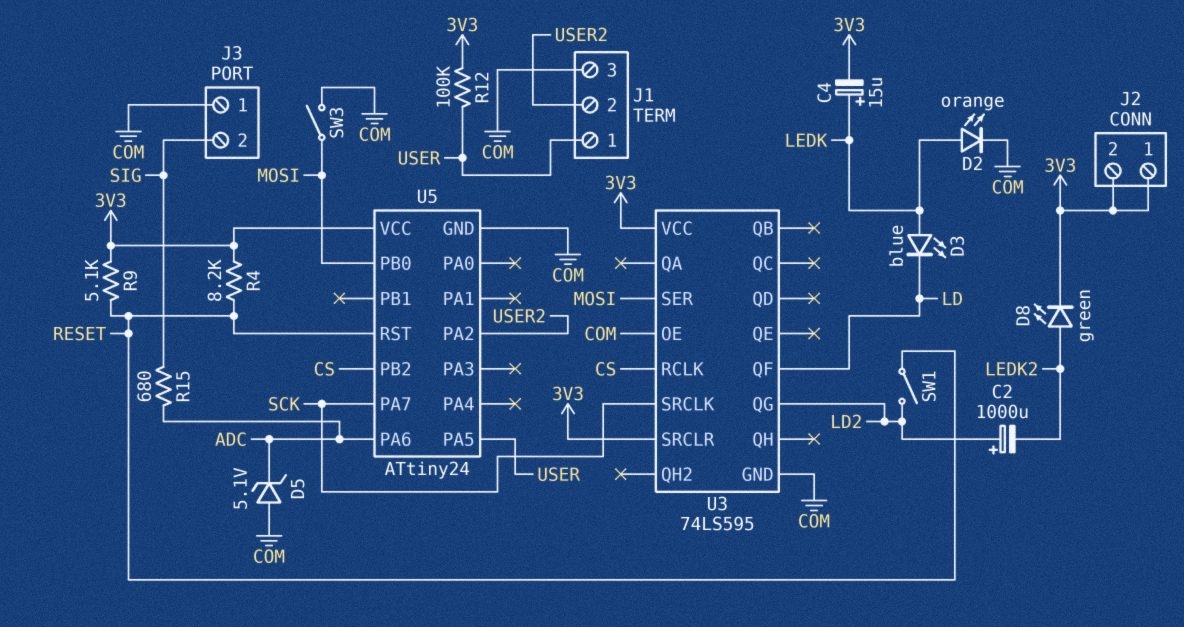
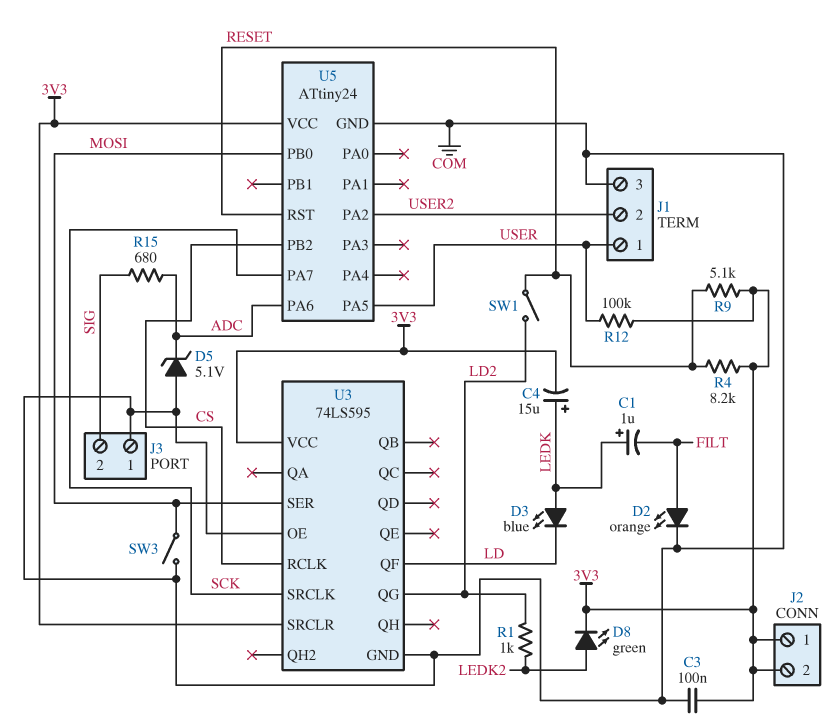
C1: none -> 1uF (plus LEDK, minus FILT)
C2: 1000uF (plus LD2, minus LEDK2) -> none
C3: none -> 100nF (3V3, COM)
D2: LED orange (A LEDK, K COM) -> LED orange (A FILT, K COM)
R1: none -> 1k (LD2, LEDK2)

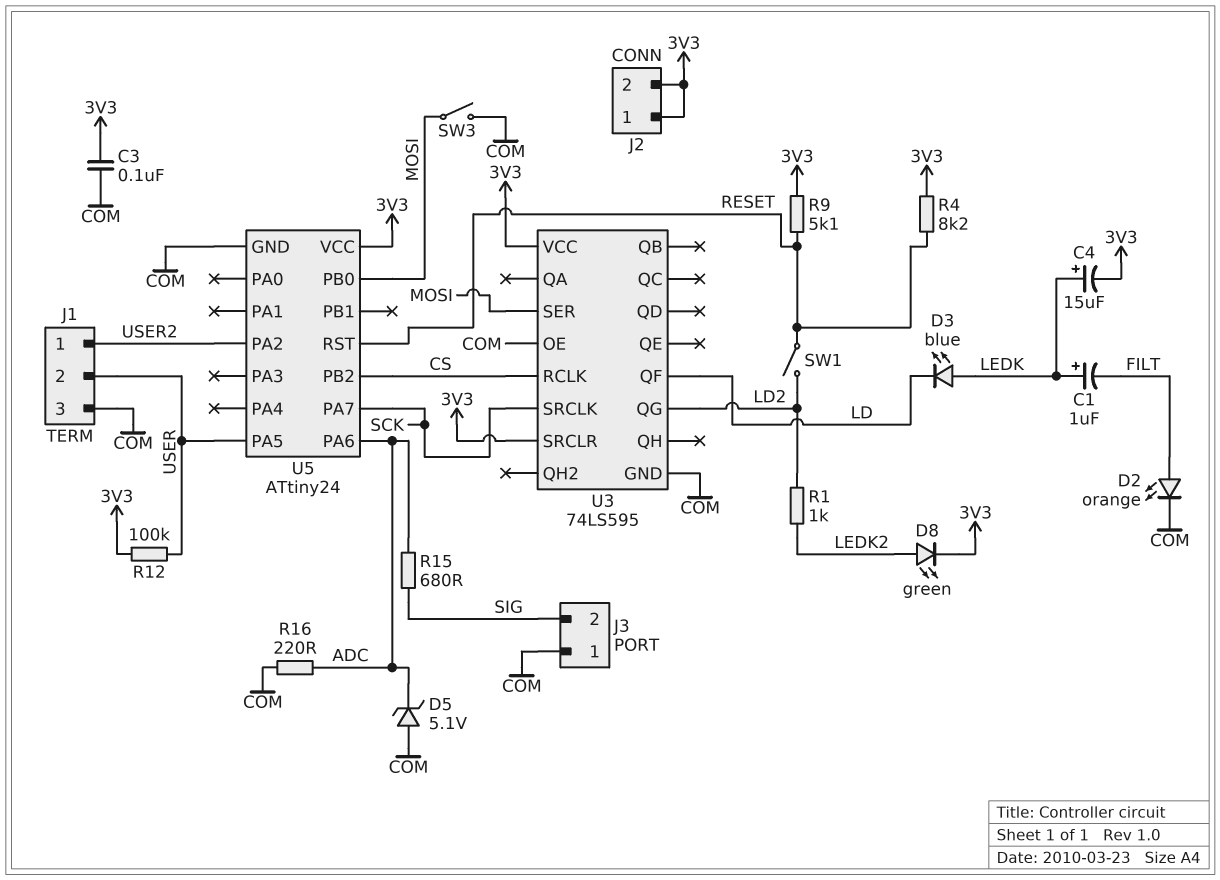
J1 pin 1: USER -> USER2
J1 pin 2: USER2 -> USER
R16: none -> 220 (ADC, COM)

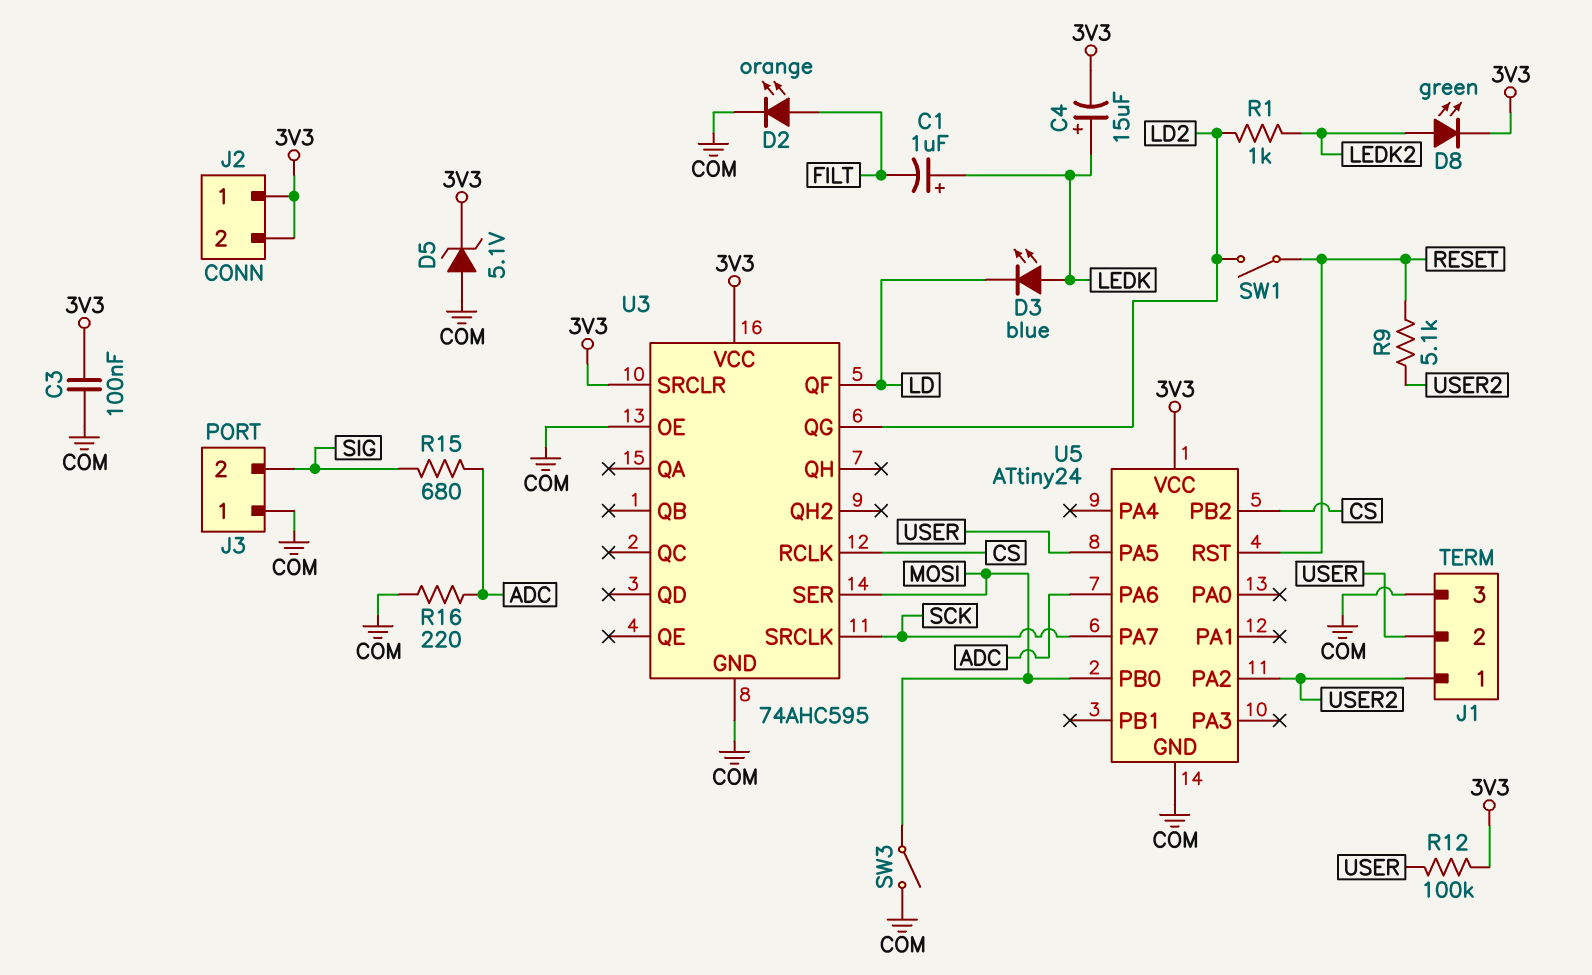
D5: zener 5.1V (A COM, K ADC) -> zener 5.1V (A COM, K 3V3)
R4: 8.2k (3V3, RESET) -> none
R9: 5.1k (3V3, RESET) -> 5.1k (RESET, USER2)
U3: 74LS595 -> 74AHC595

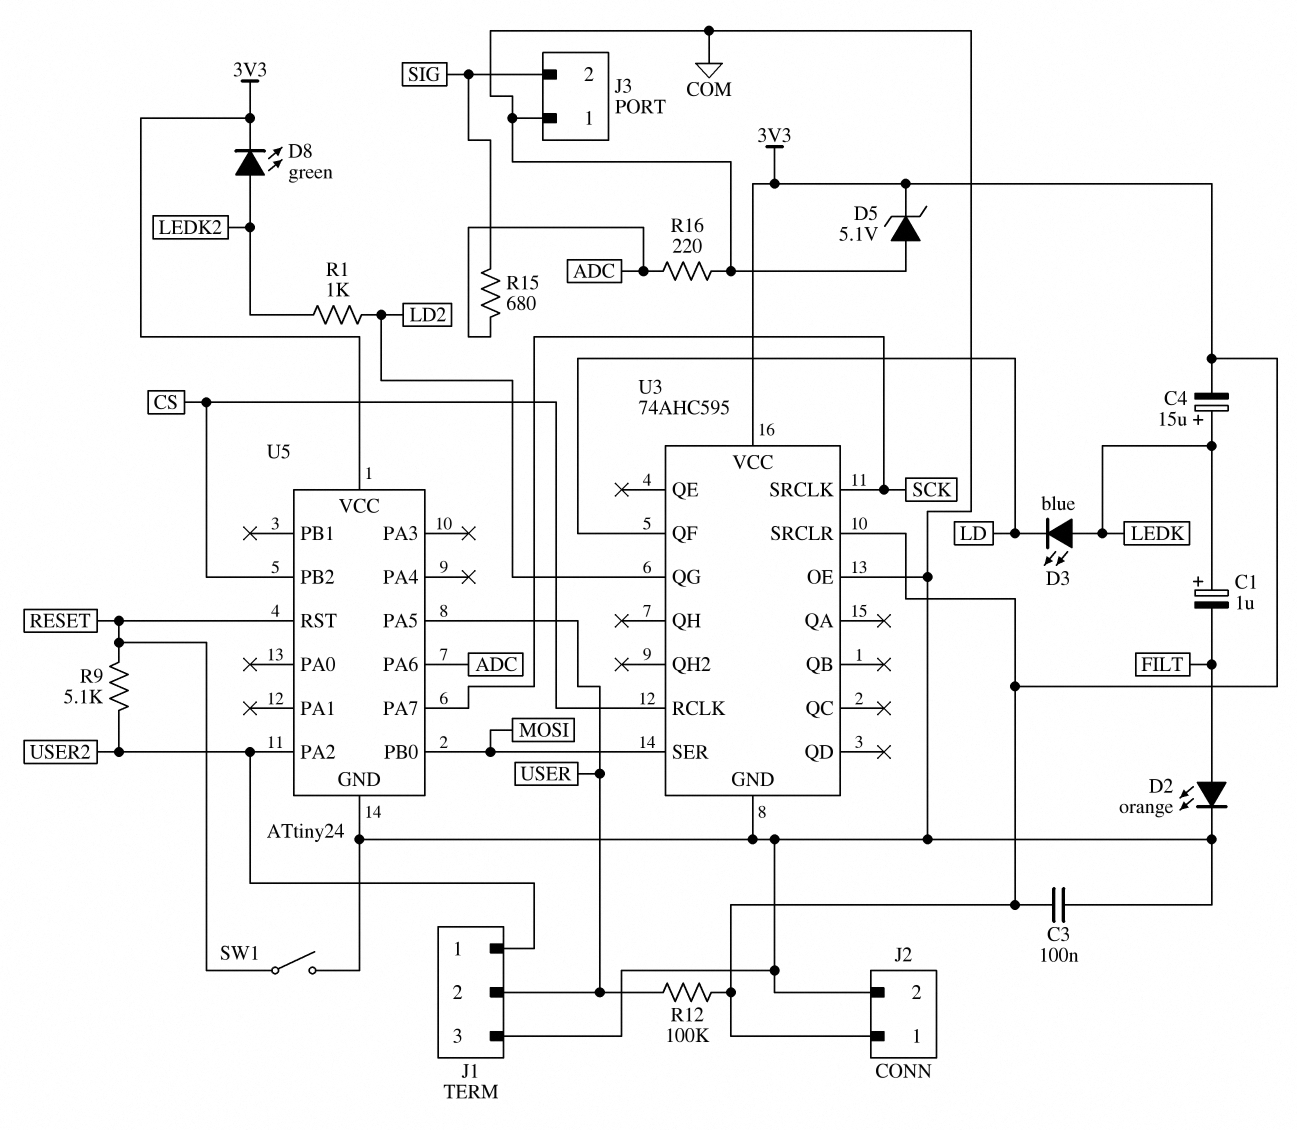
J2 pin 2: 3V3 -> COM
SW1: switch (LD2, RESET) -> switch (COM, RESET)
SW3: switch (COM, MOSI) -> none

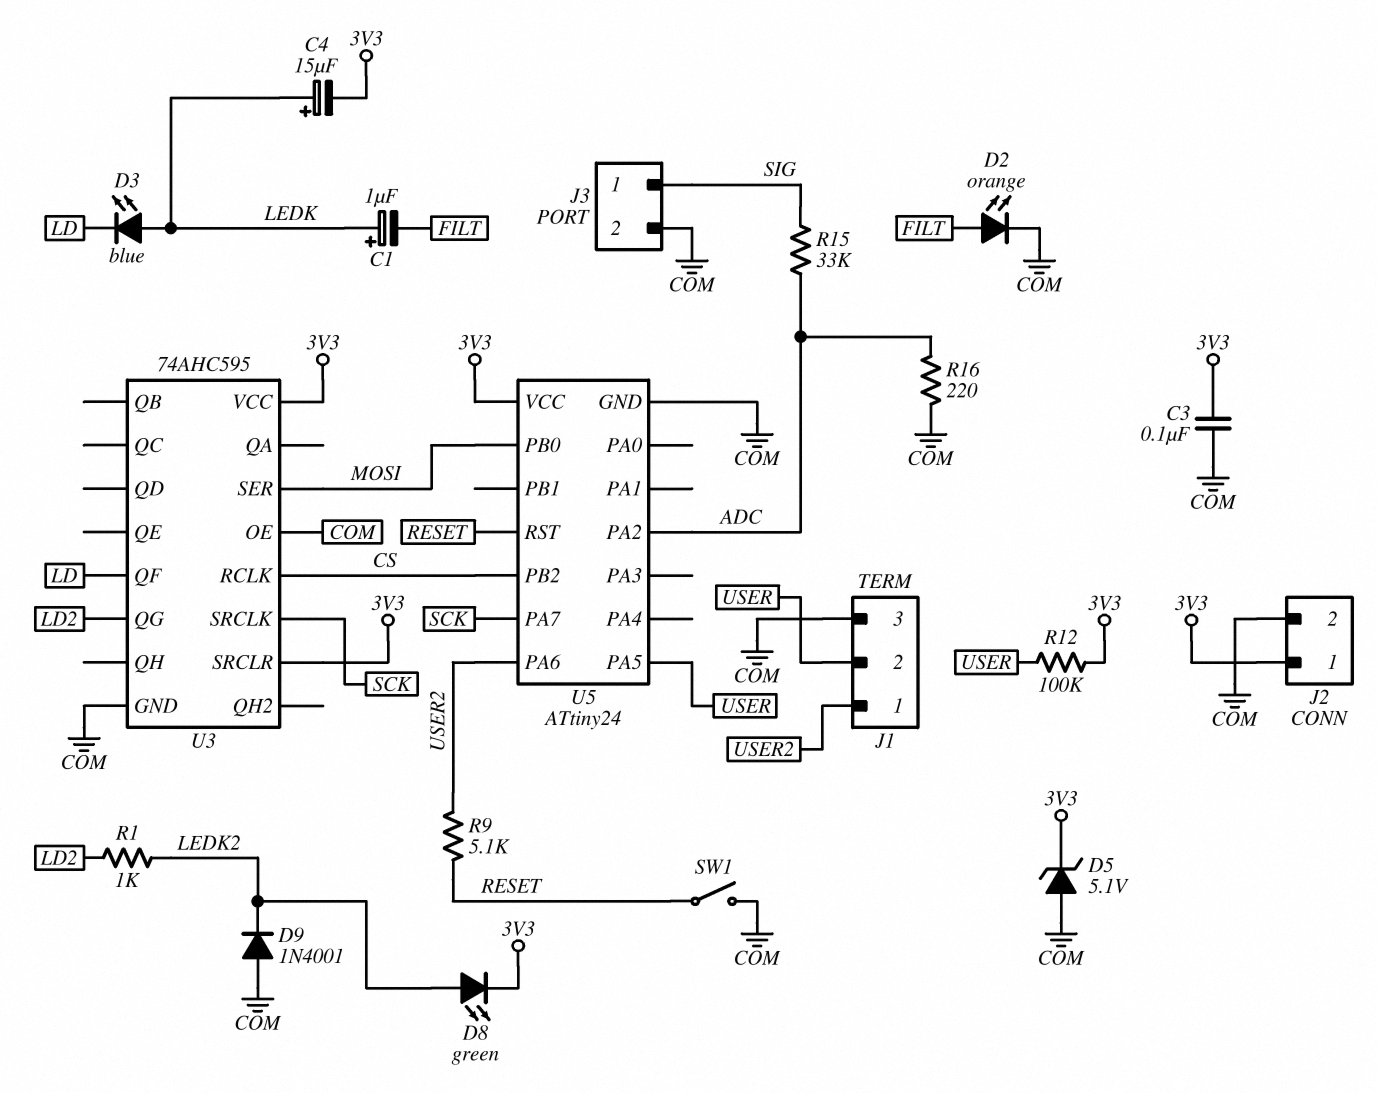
D9: none -> diode 1N4001 (A COM, K LEDK2)
J3 pin 1: COM -> SIG
J3 pin 2: SIG -> COM
R15: 680 (ADC, SIG) -> 33k (ADC, SIG)
U5 pin PA2: USER2 -> ADC
U5 pin PA6: ADC -> USER2

